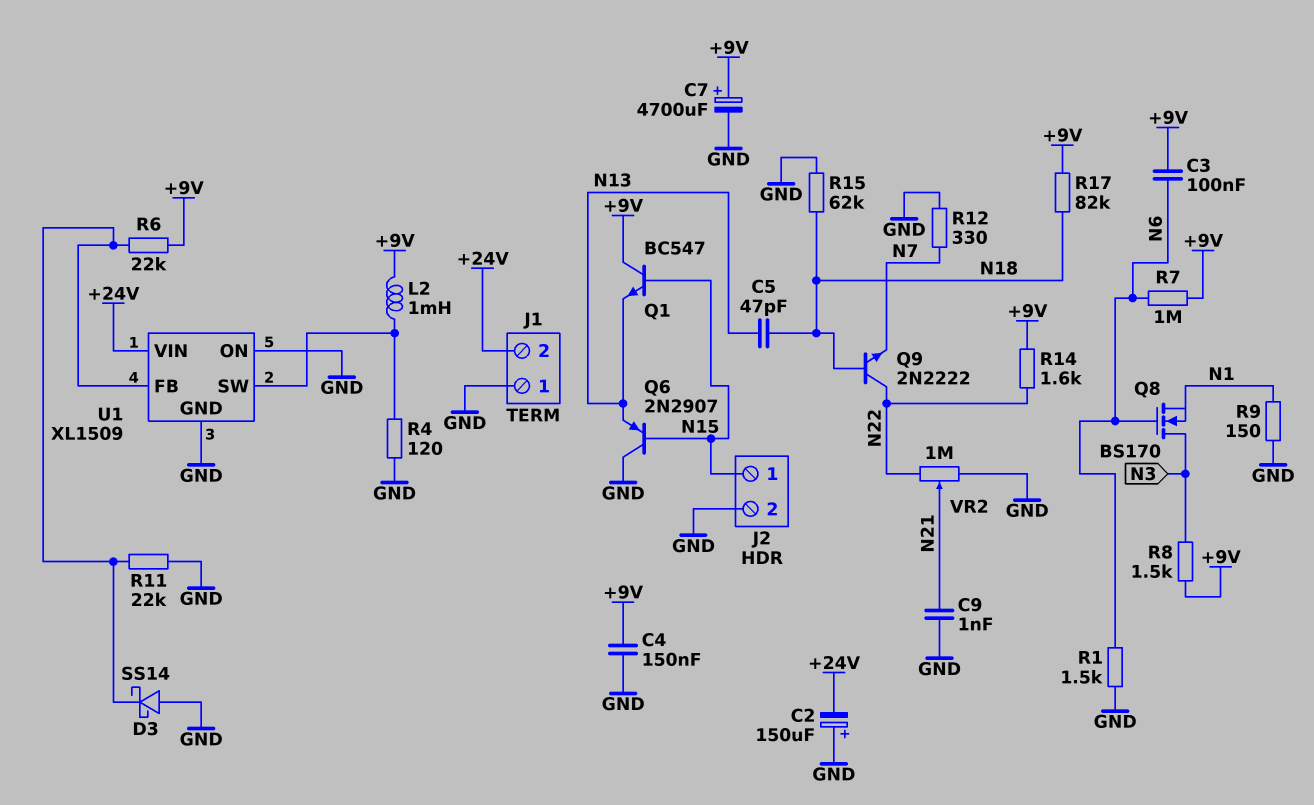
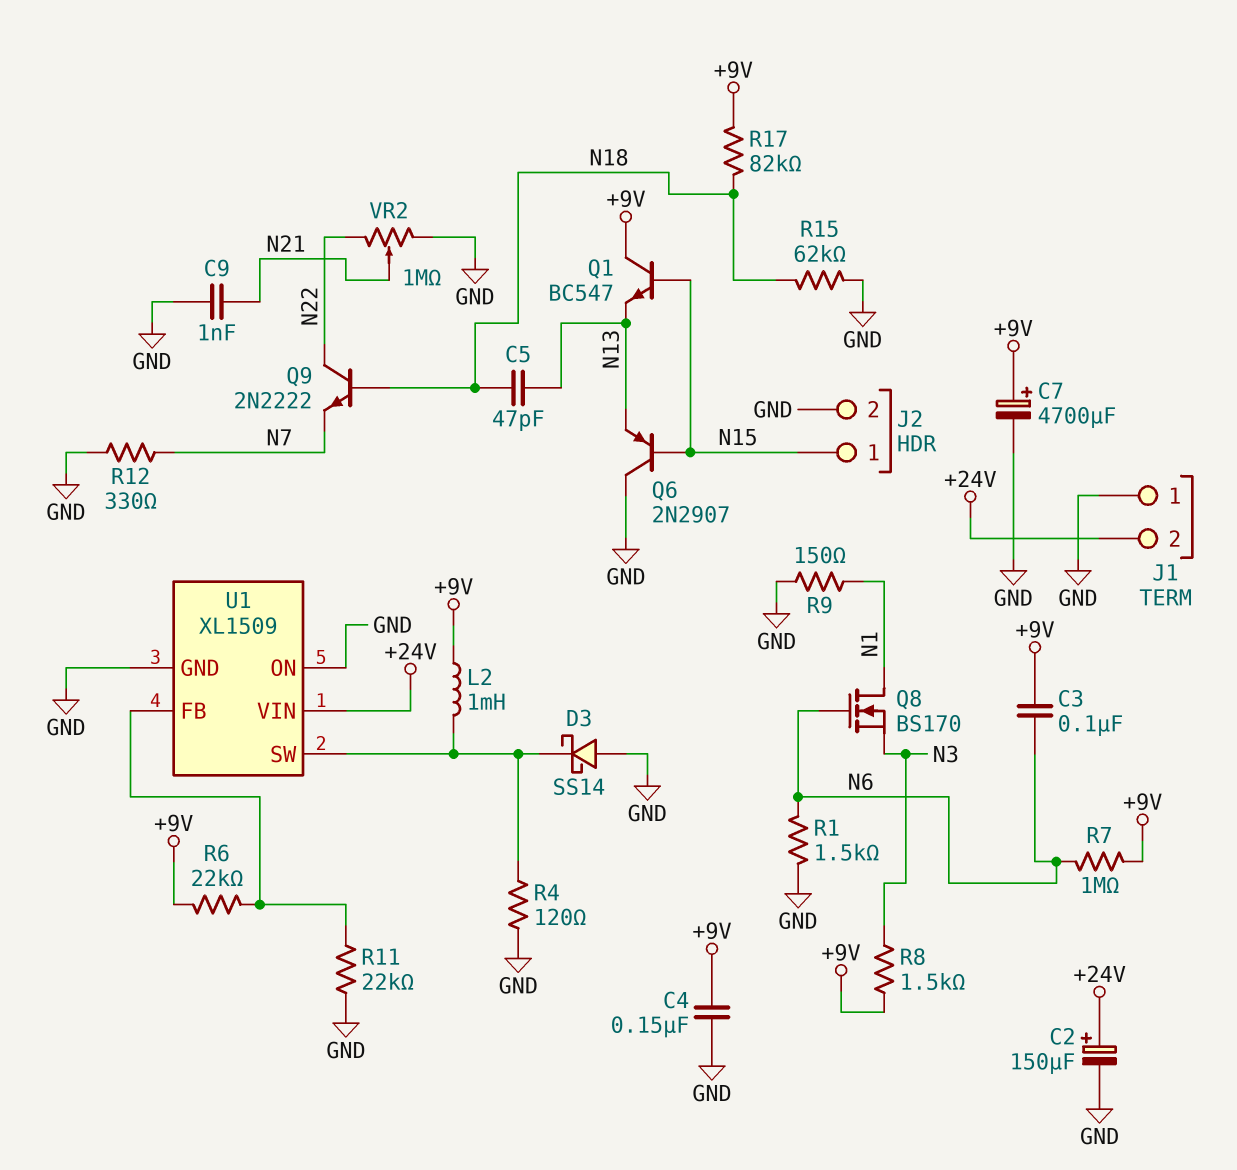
C2: 150uF (plus GND, minus +24V) -> 150uF (plus +24V, minus GND)
D3: schottky SS14 (A GND, K U1/FB) -> schottky SS14 (A GND, K U1/SW)
Q8: NMOS BS170 (G N6, D N3, S N1) -> NMOS BS170 (G N6, D N1, S N3)
R14: 1.6k (+9V, N22) -> none

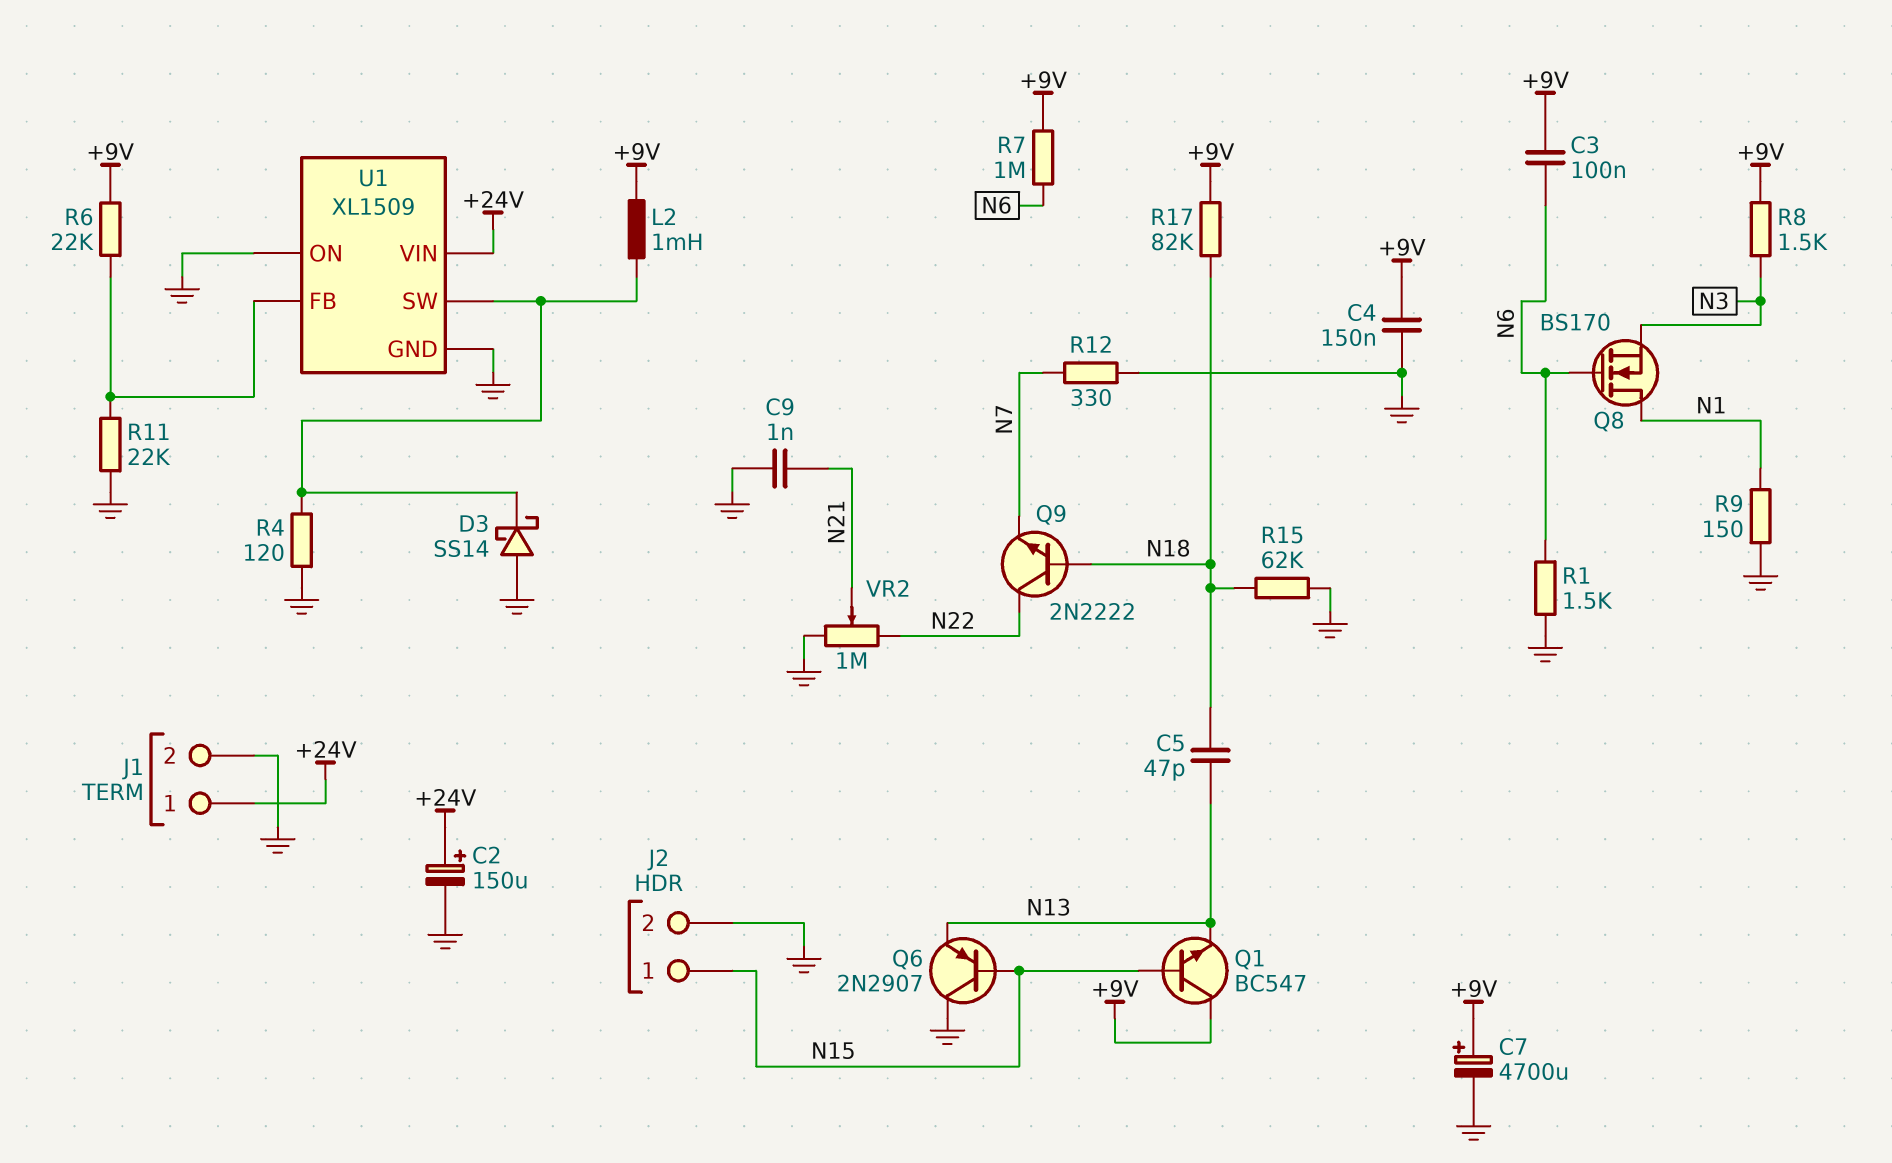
J1 pin 1: GND -> +24V
J1 pin 2: +24V -> GND

